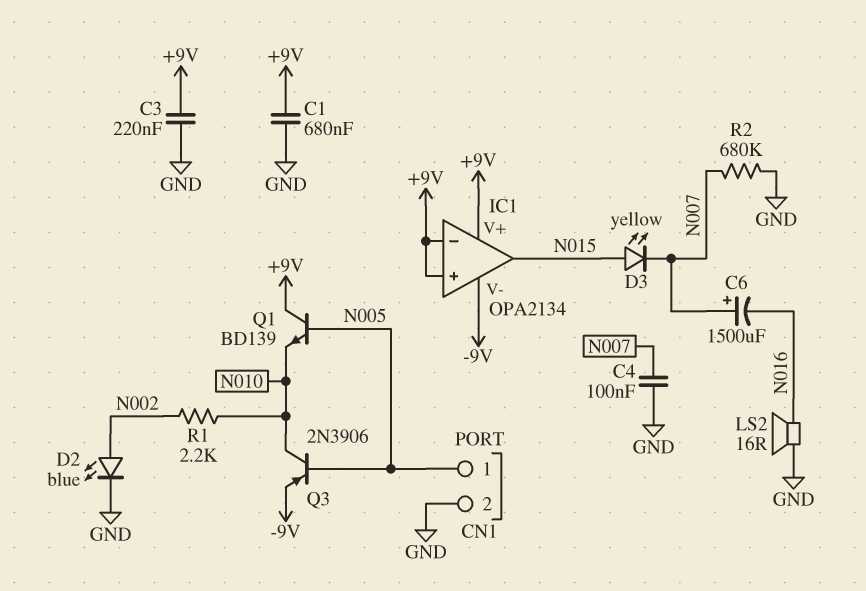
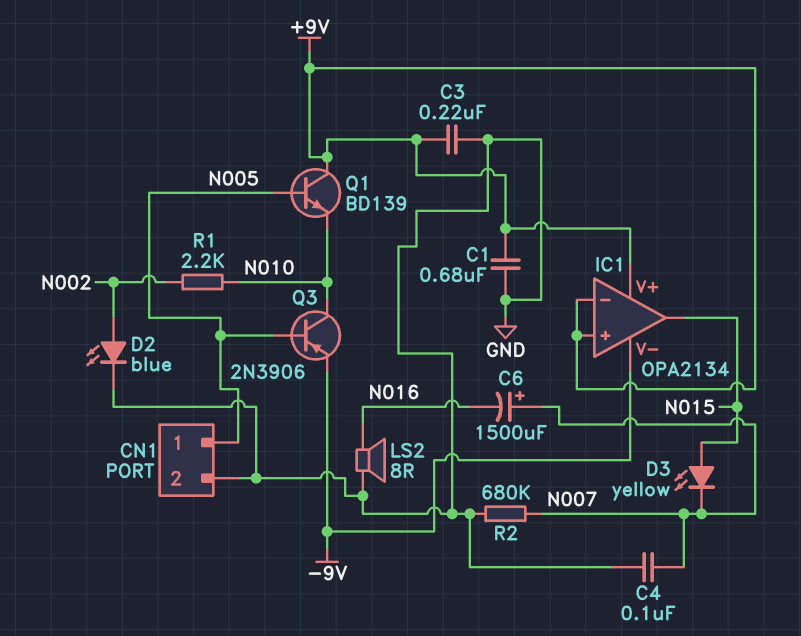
LS2: speaker 16R (GND, N016) -> speaker 8R (GND, N016)

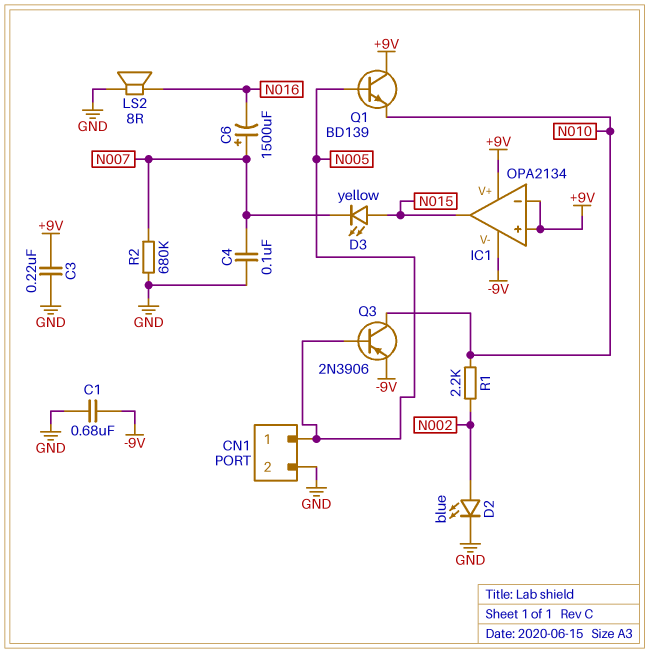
C1: 680nF (+9V, GND) -> 680nF (-9V, GND)

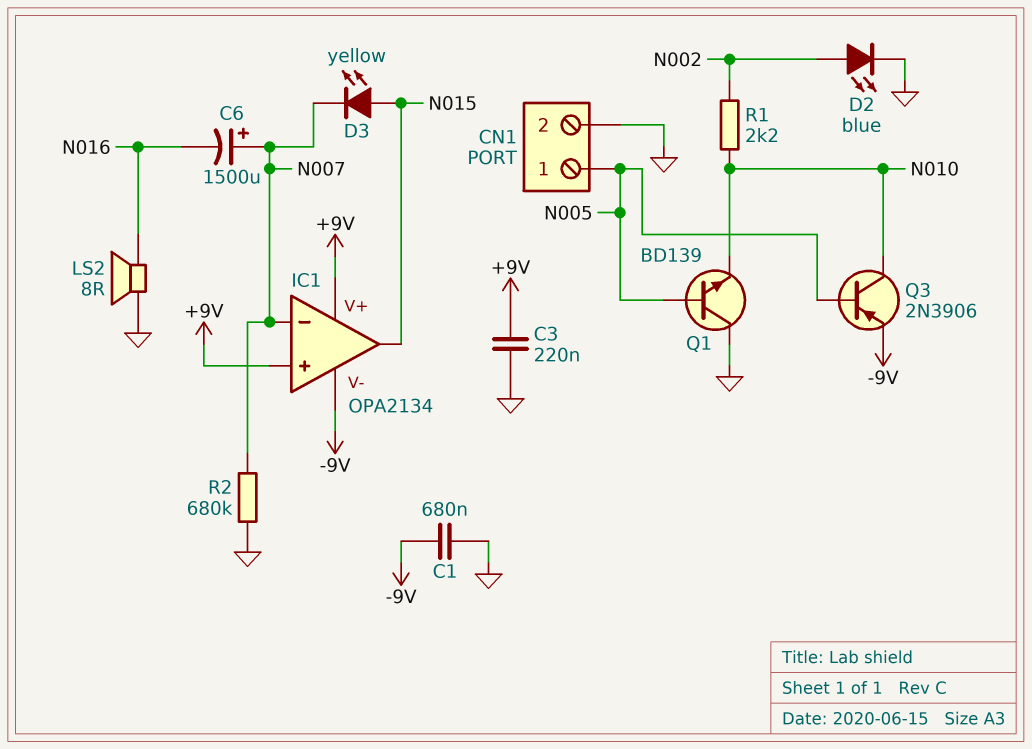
C4: 100nF (GND, N007) -> none
IC1 pin in-: +9V -> N007
Q1: NPN BD139 (B N005, C +9V, E N010) -> NPN BD139 (B N005, C GND, E N010)

